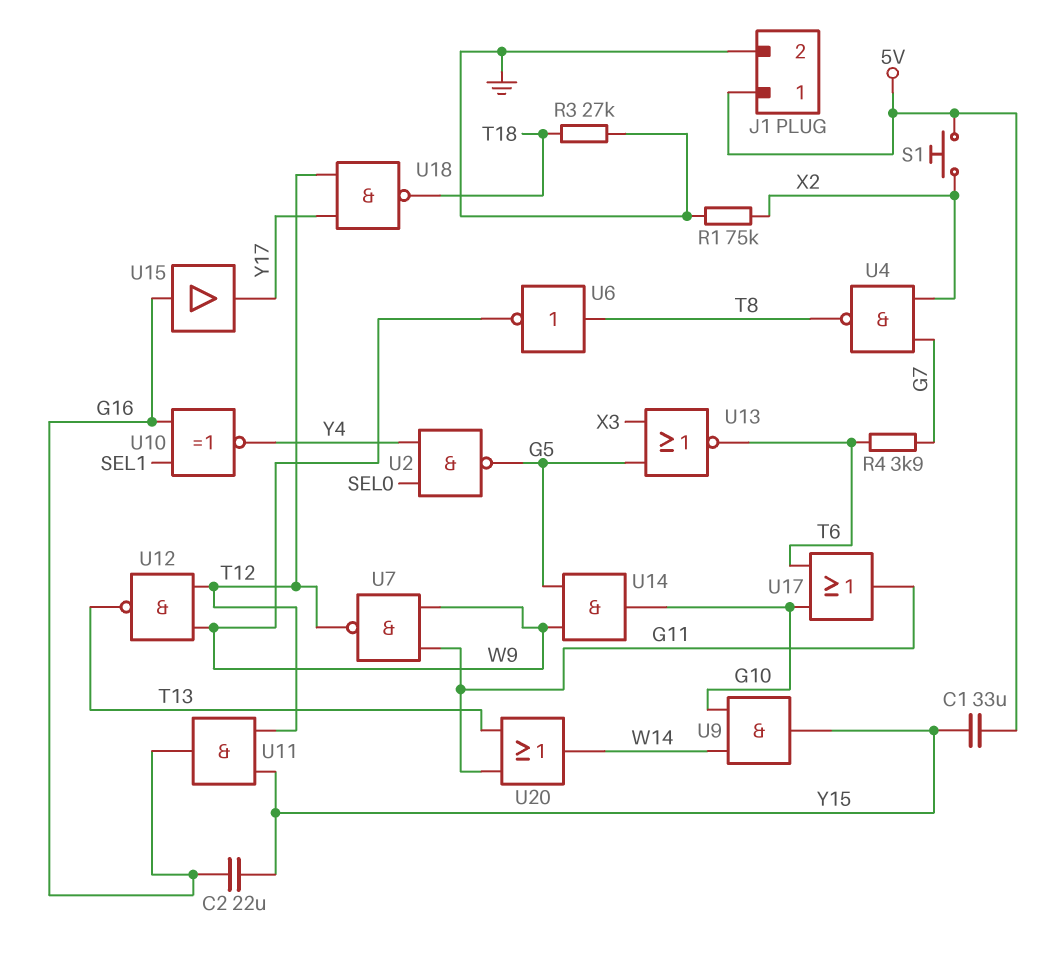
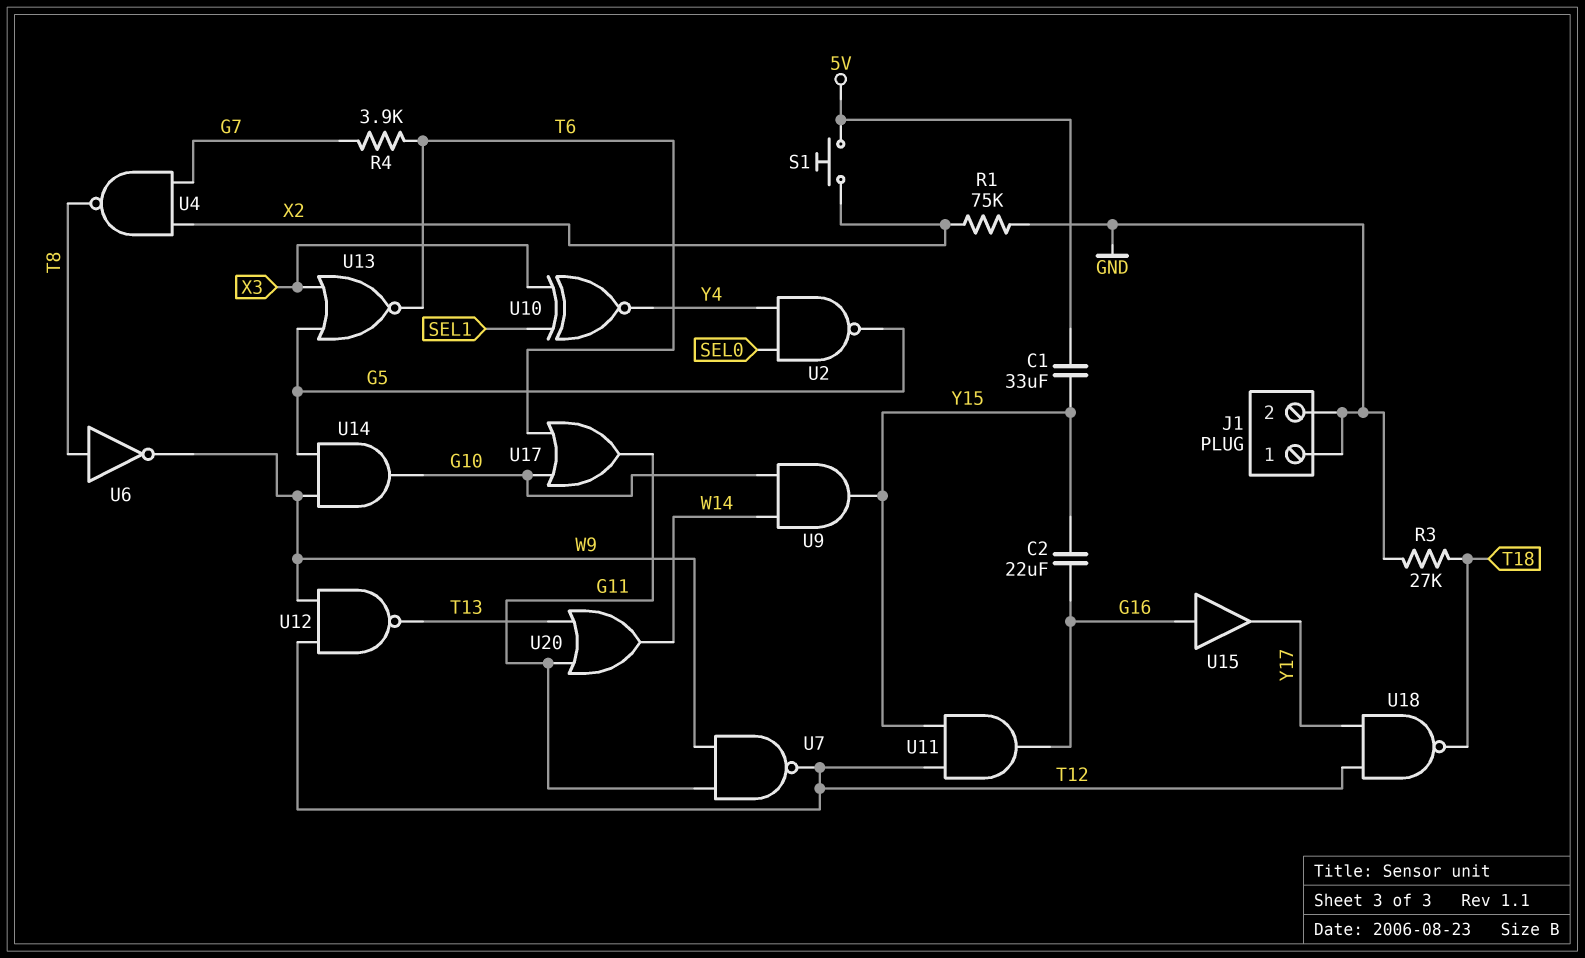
J1 pin 1: 5V -> GND
U10: XNOR (in G16, in SEL1, out Y4) -> XNOR (in SEL1, in X3, out Y4)

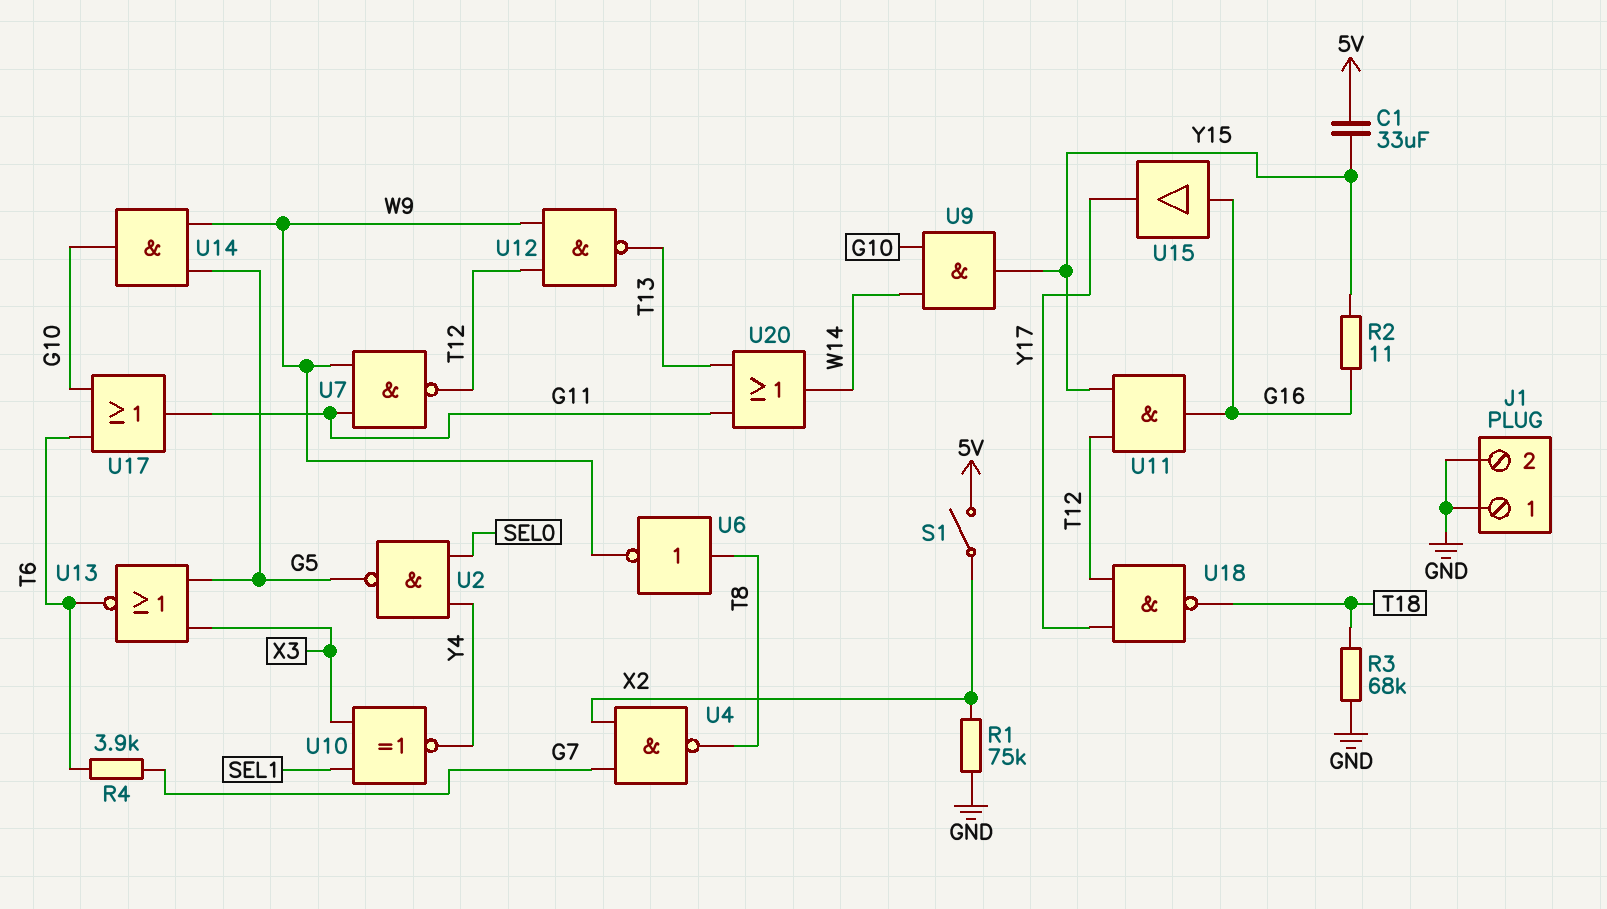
C2: 22uF (G16, Y15) -> none
R2: none -> 11 (G16, Y15)
R3: 27k (GND, T18) -> 68k (GND, T18)
S1: button (5V, X2) -> switch (5V, X2)

